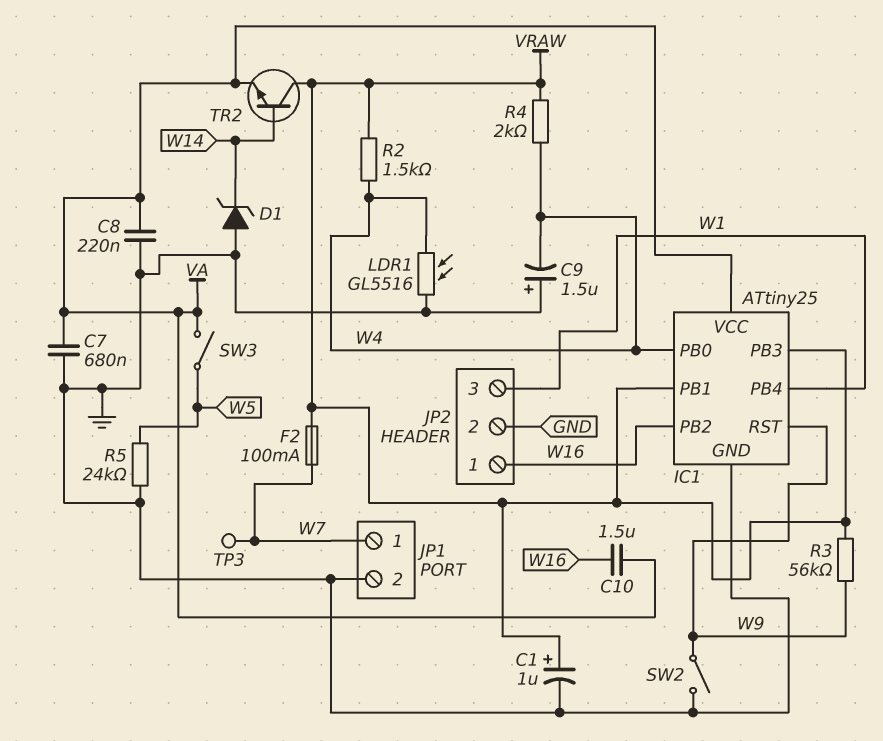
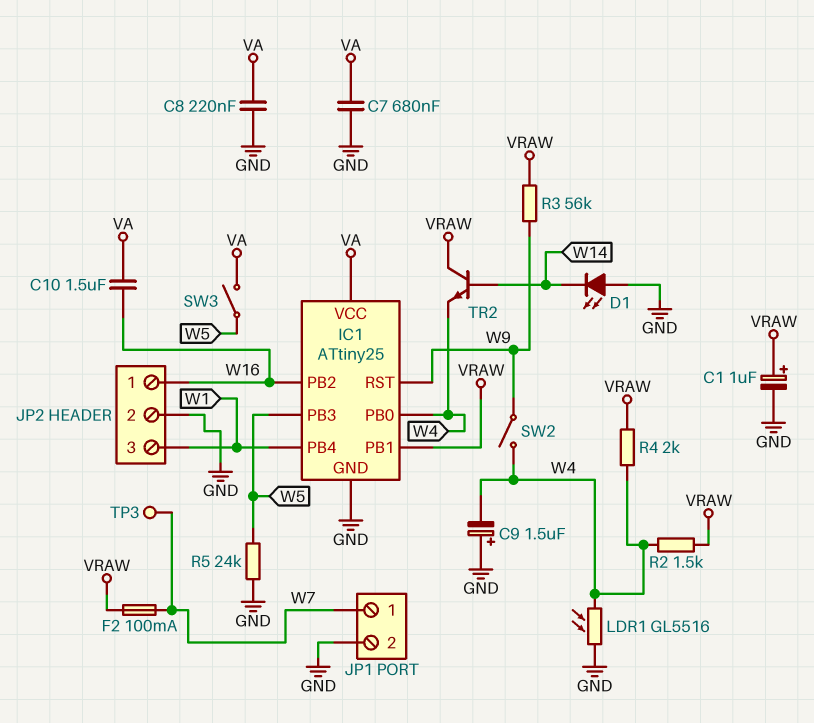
D1: zener (A GND, K W14) -> LED (A GND, K W14)
IC1 pin PB3: VRAW -> W5
SW2: switch (GND, W9) -> switch (W4, W9)
TR2: NPN (B W14, C VRAW, E VA) -> NPN (B W14, C VRAW, E W4)

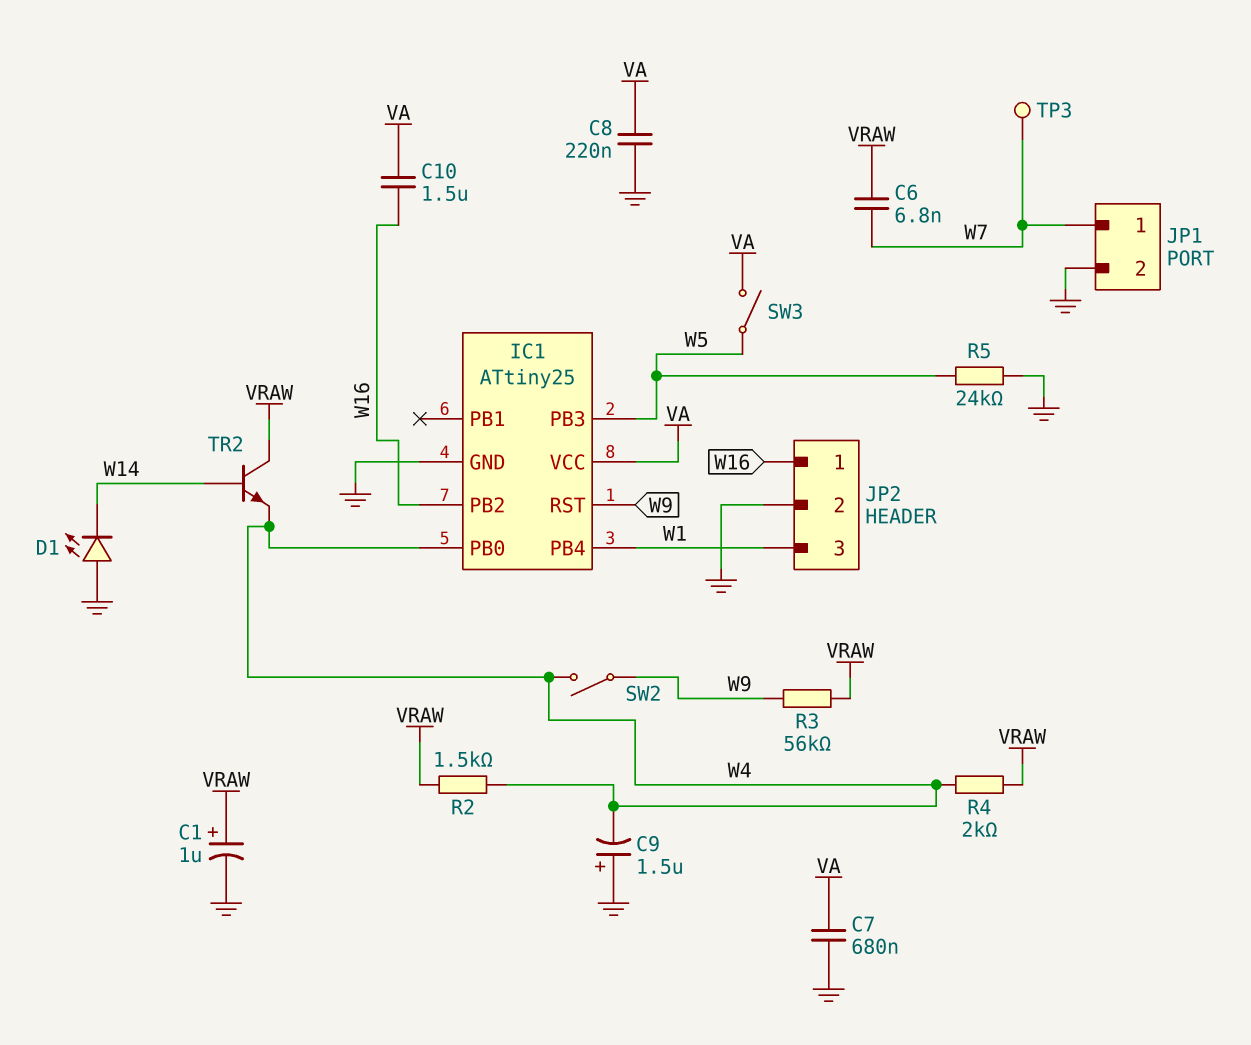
C6: none -> 6.8nF (VRAW, W7)
F2: 100mA (VRAW, W7) -> none
IC1 pin PB1: VRAW -> none
LDR1: GL5516 (GND, W4) -> none

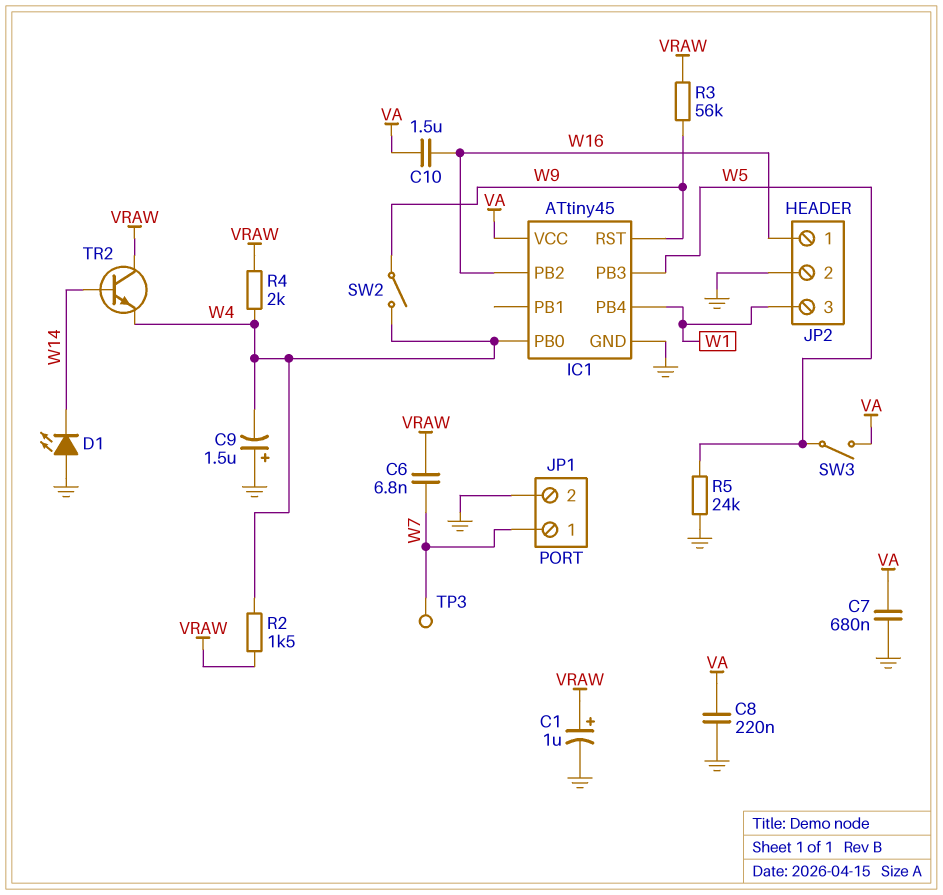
IC1: ATtiny25 -> ATtiny45

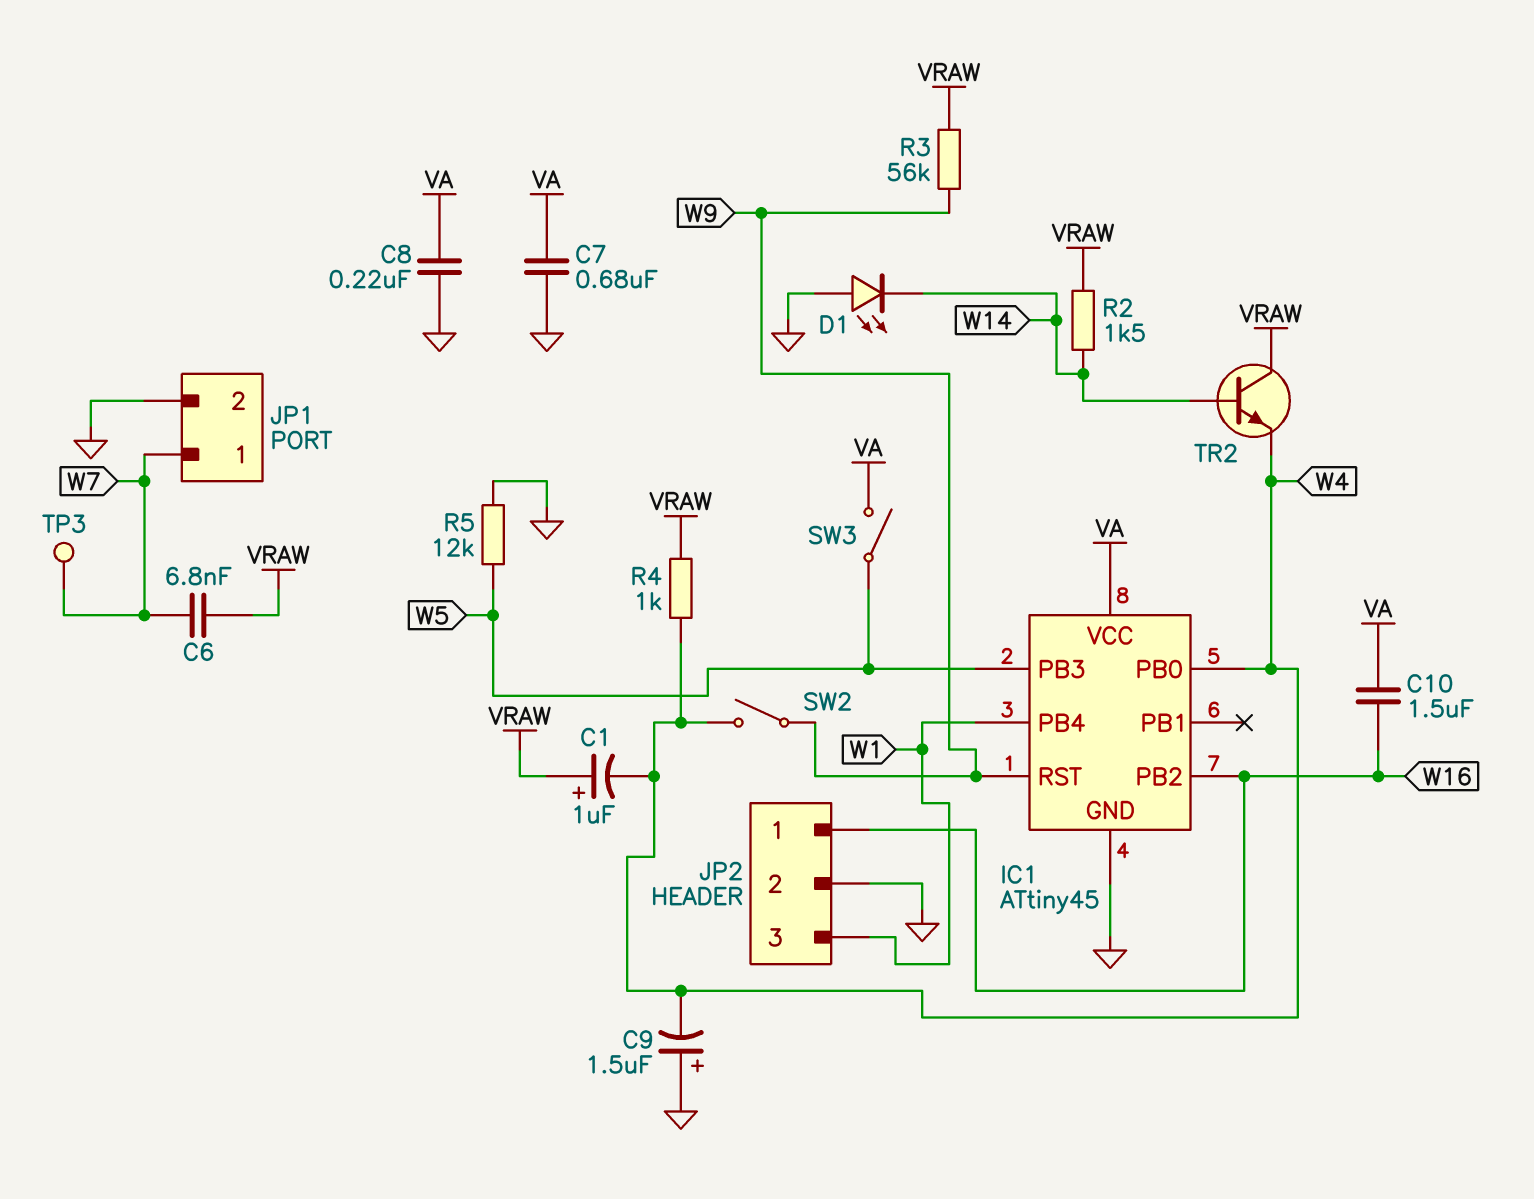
C1: 1uF (plus VRAW, minus GND) -> 1uF (plus VRAW, minus W4)
R2: 1.5k (VRAW, W4) -> 1.5k (VRAW, W14)
R4: 2k (VRAW, W4) -> 1k (VRAW, W4)
R5: 24k (GND, W5) -> 12k (GND, W5)

